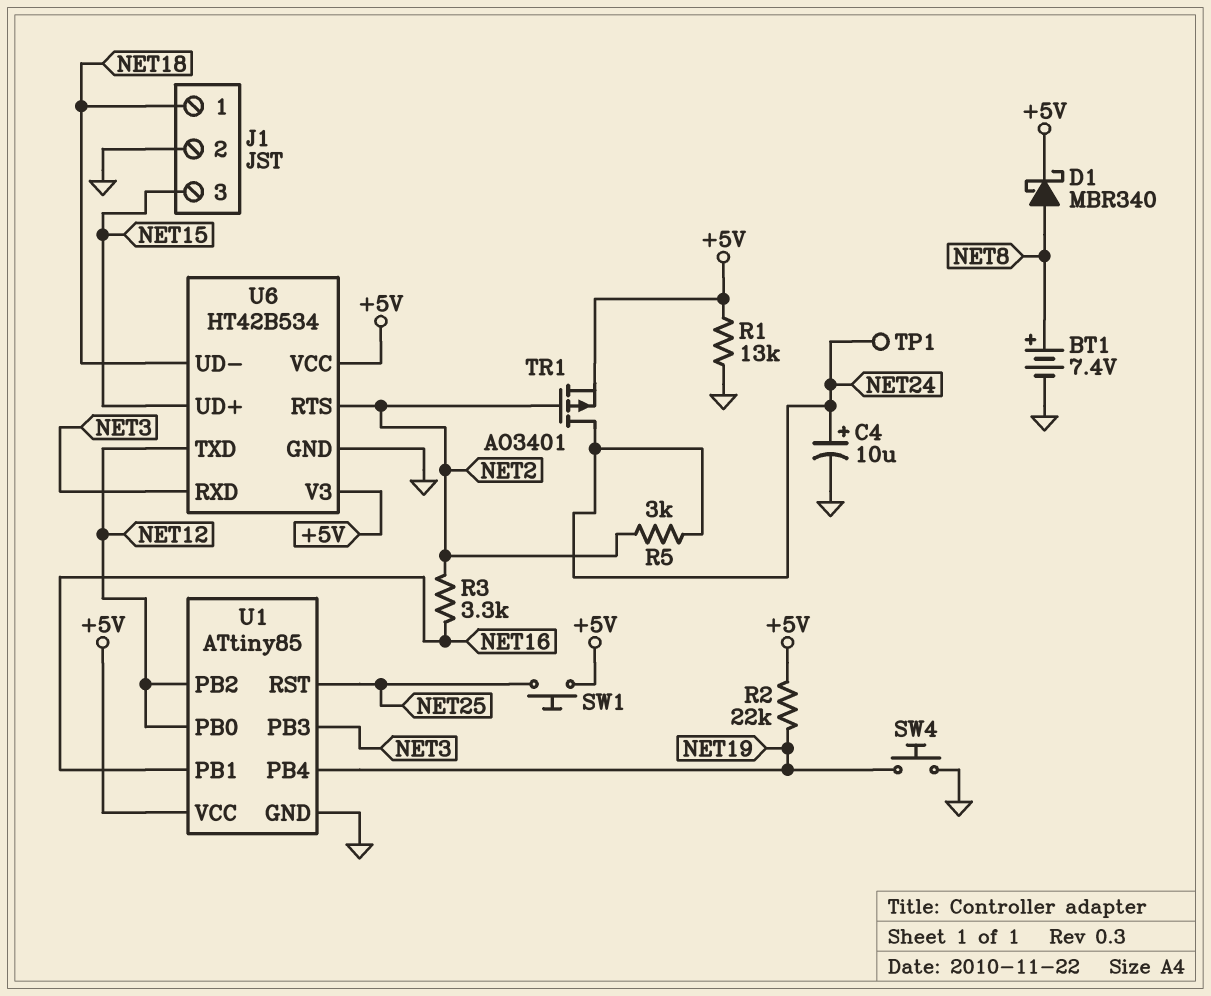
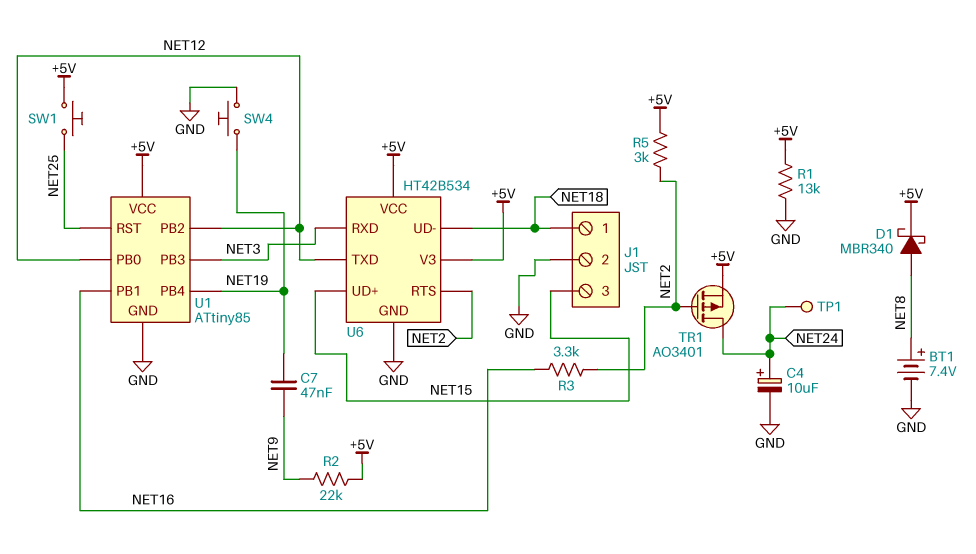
C7: none -> 47nF (NET9, NET19)
R2: 22k (+5V, NET19) -> 22k (+5V, NET9)
R5: 3k (NET2, NET24) -> 3k (+5V, NET2)

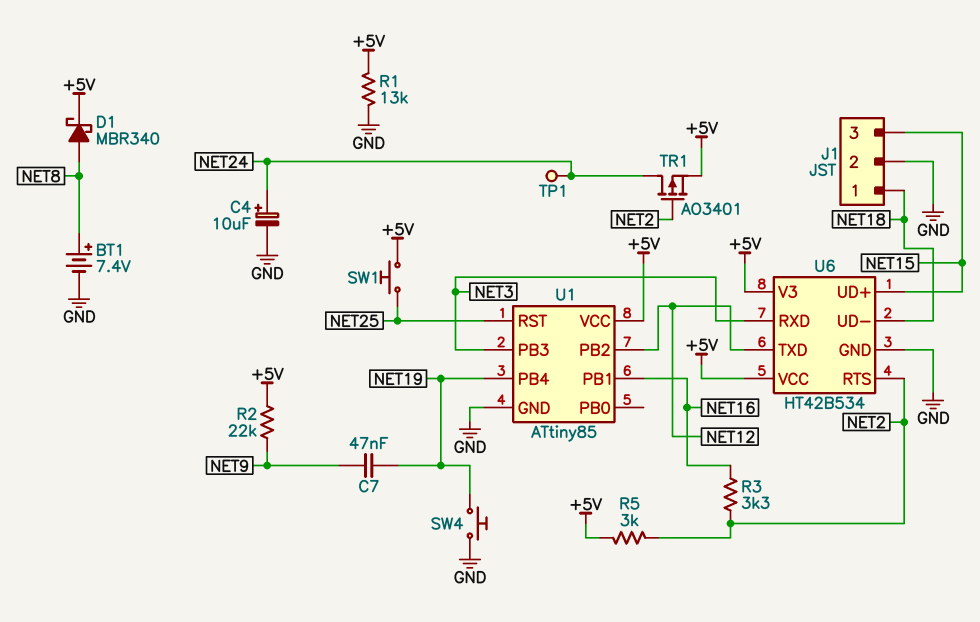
U1 pin PB0: NET12 -> none

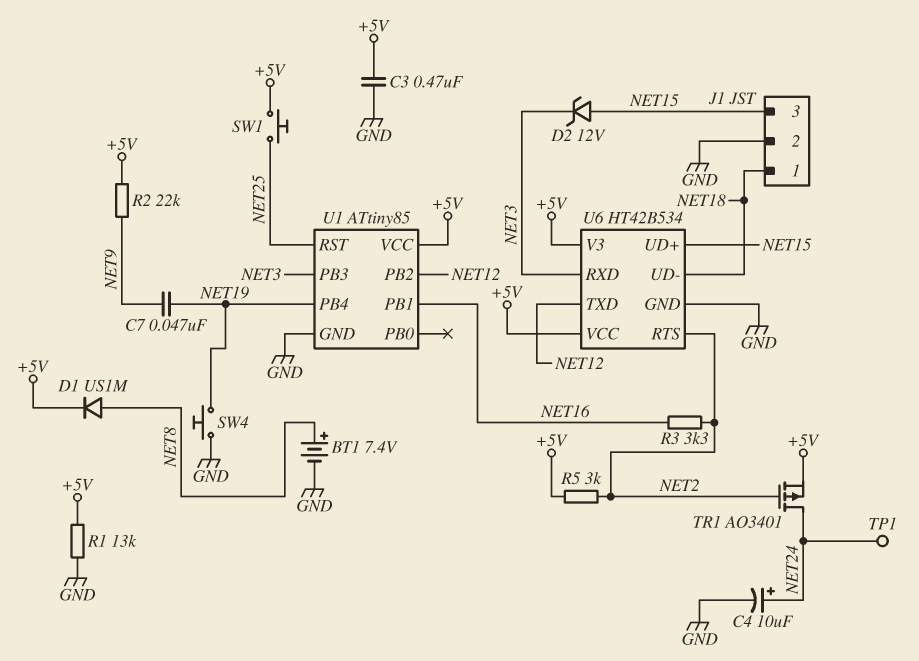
C3: none -> 470nF (+5V, GND)
D1: schottky MBR340 (A NET8, K +5V) -> diode US1M (A NET8, K +5V)
D2: none -> zener 12V (A NET15, K NET3)

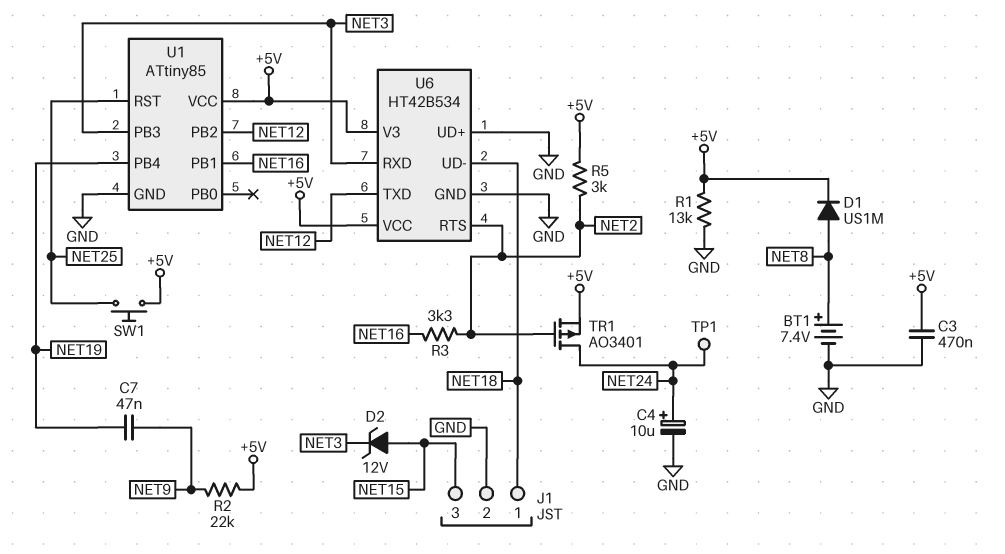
SW4: button (GND, NET19) -> none
U6 pin UD+: NET15 -> GND

